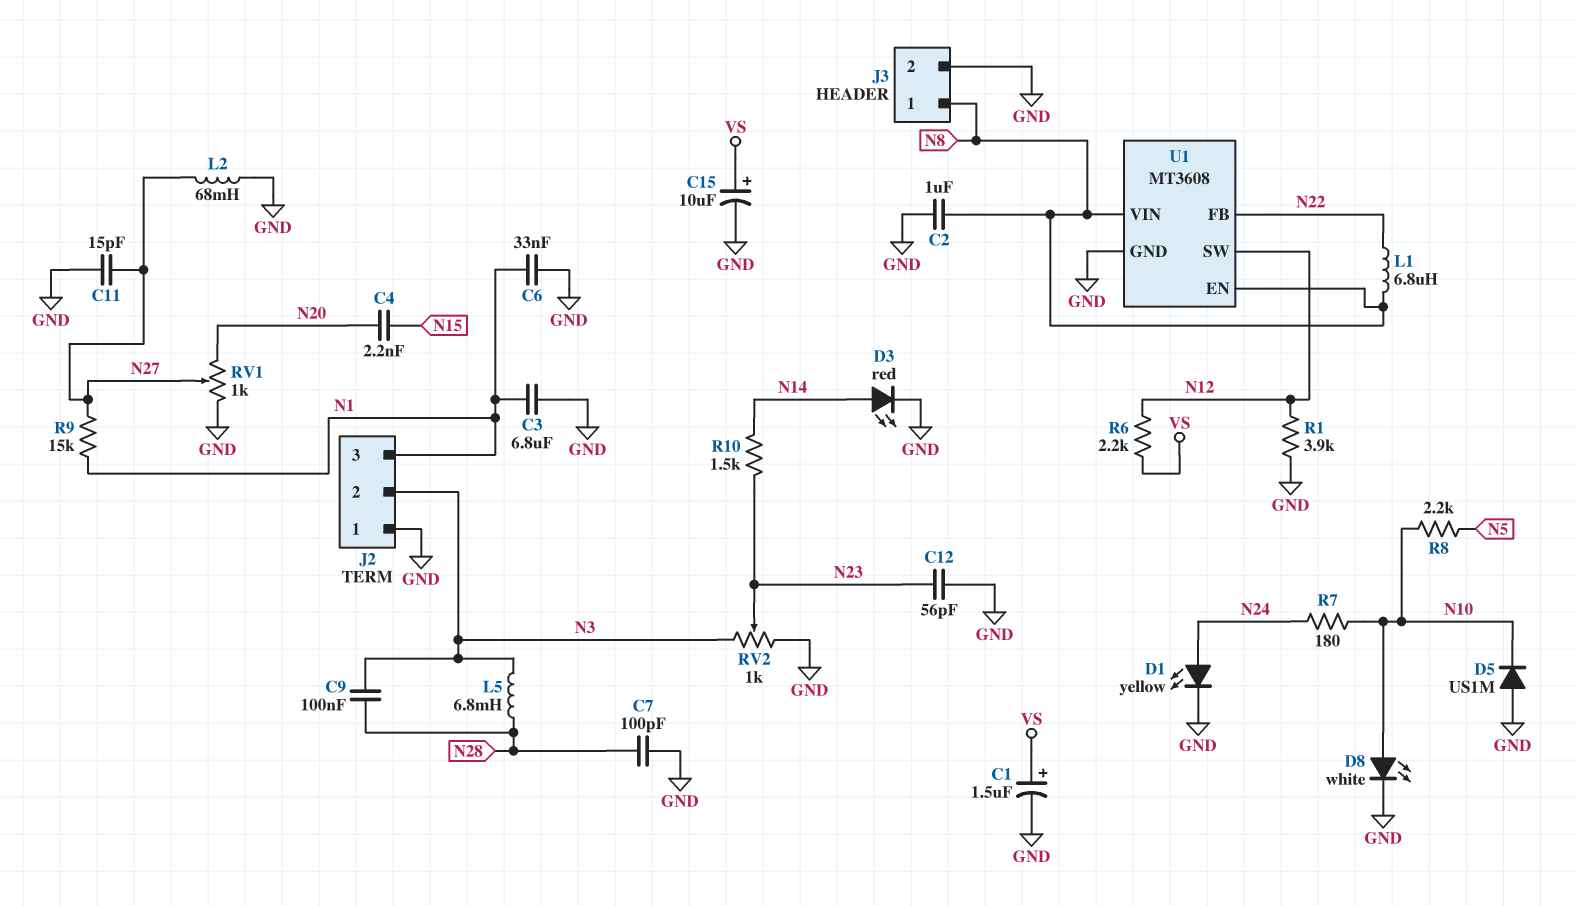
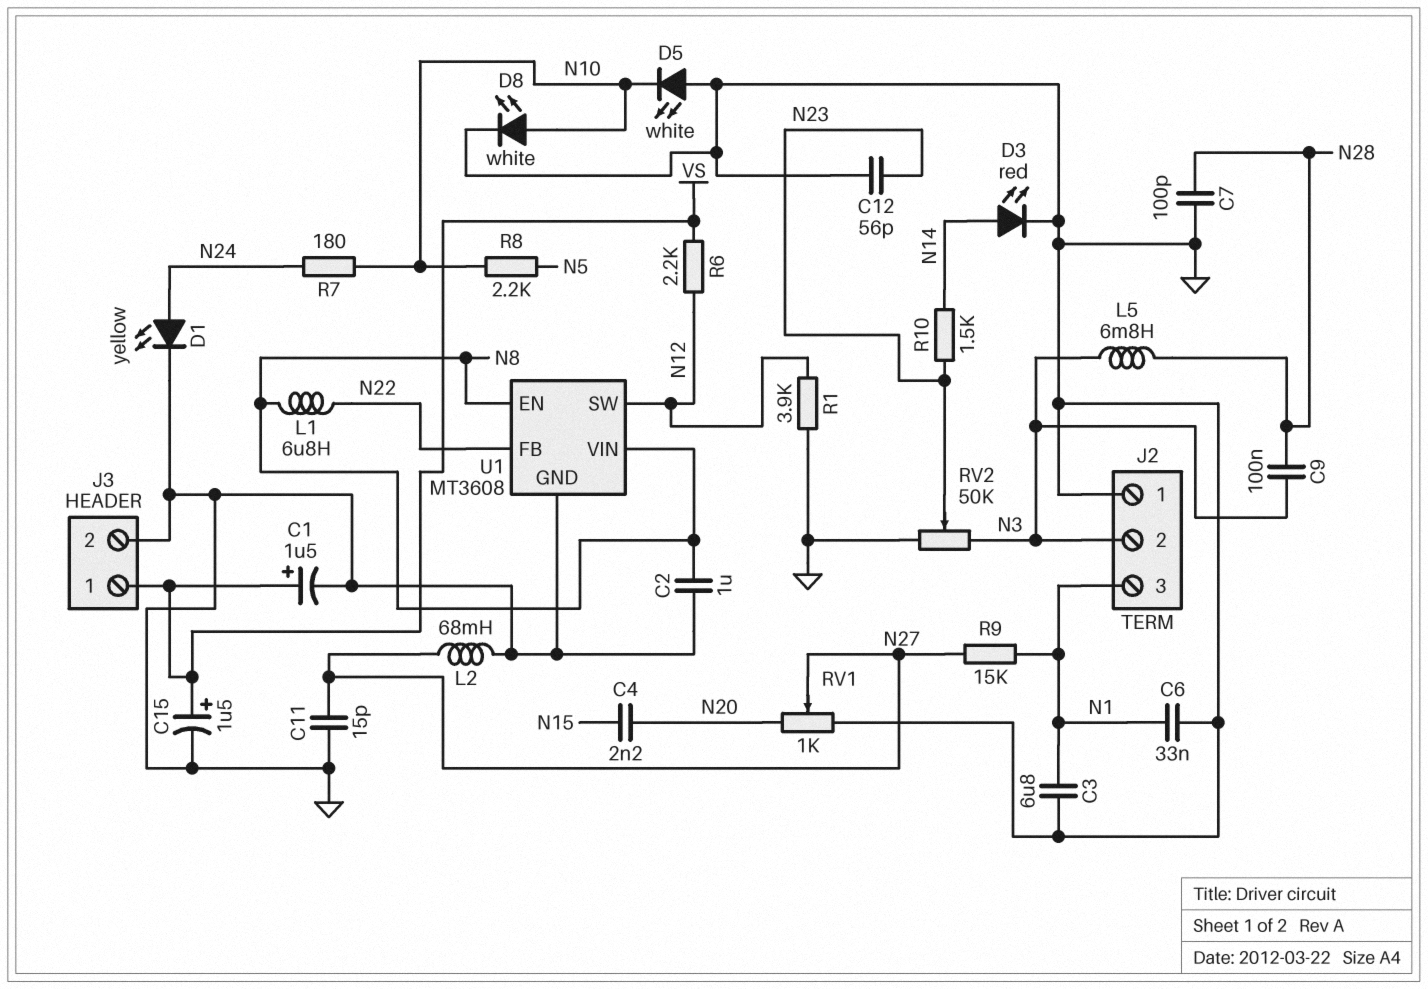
C15: 10uF (plus VS, minus GND) -> 1.5uF (plus VS, minus GND)
D5: diode US1M (A GND, K N10) -> LED white (A GND, K N10)
J3 pin 1: N8 -> VS
RV2: 1k (GND, N3, wiper N23) -> 50k (GND, N3, wiper N23)

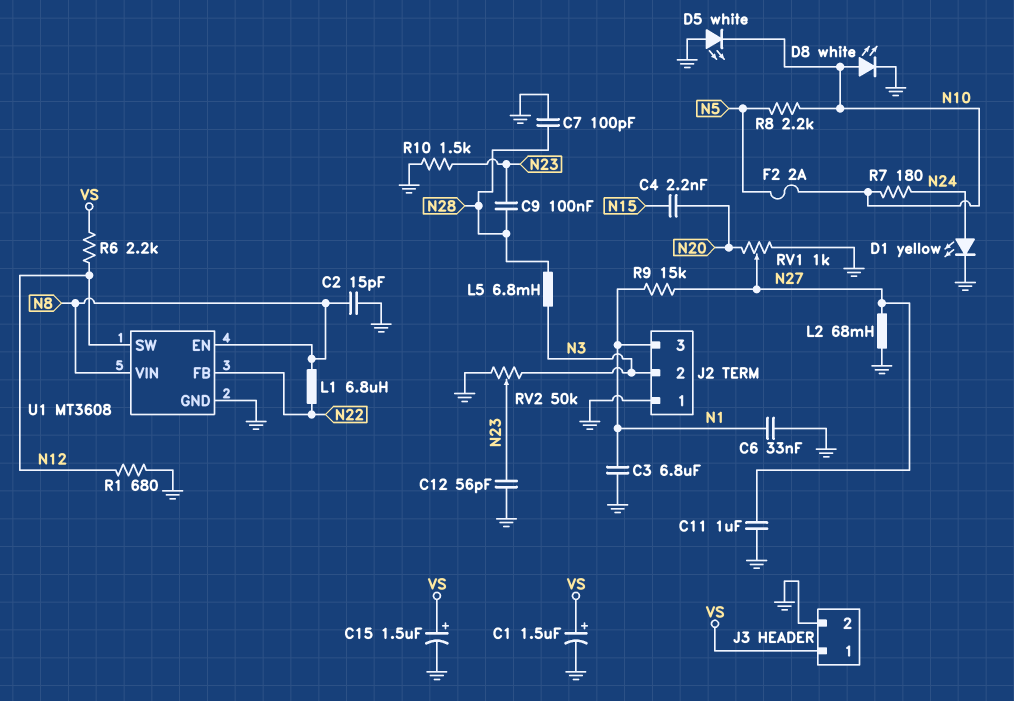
C2: 1uF (GND, N8) -> 15pF (GND, N8)
C9: 100nF (N3, N28) -> 100nF (N23, N28)
C11: 15pF (GND, N27) -> 1uF (GND, N27)
D3: LED red (A N14, K GND) -> none
F2: none -> 2A (N5, N10)
R1: 3.9k (GND, N12) -> 680 (GND, N12)
R10: 1.5k (N14, N23) -> 1.5k (GND, N23)

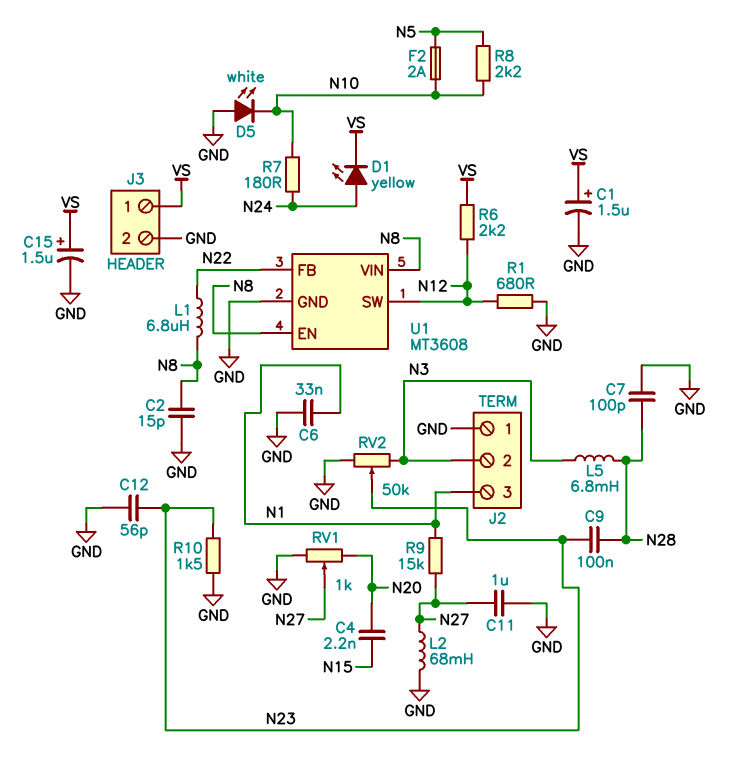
C3: 6.8uF (GND, N1) -> none
D1: LED yellow (A N24, K GND) -> LED yellow (A N24, K VS)
D8: LED white (A N10, K GND) -> none

